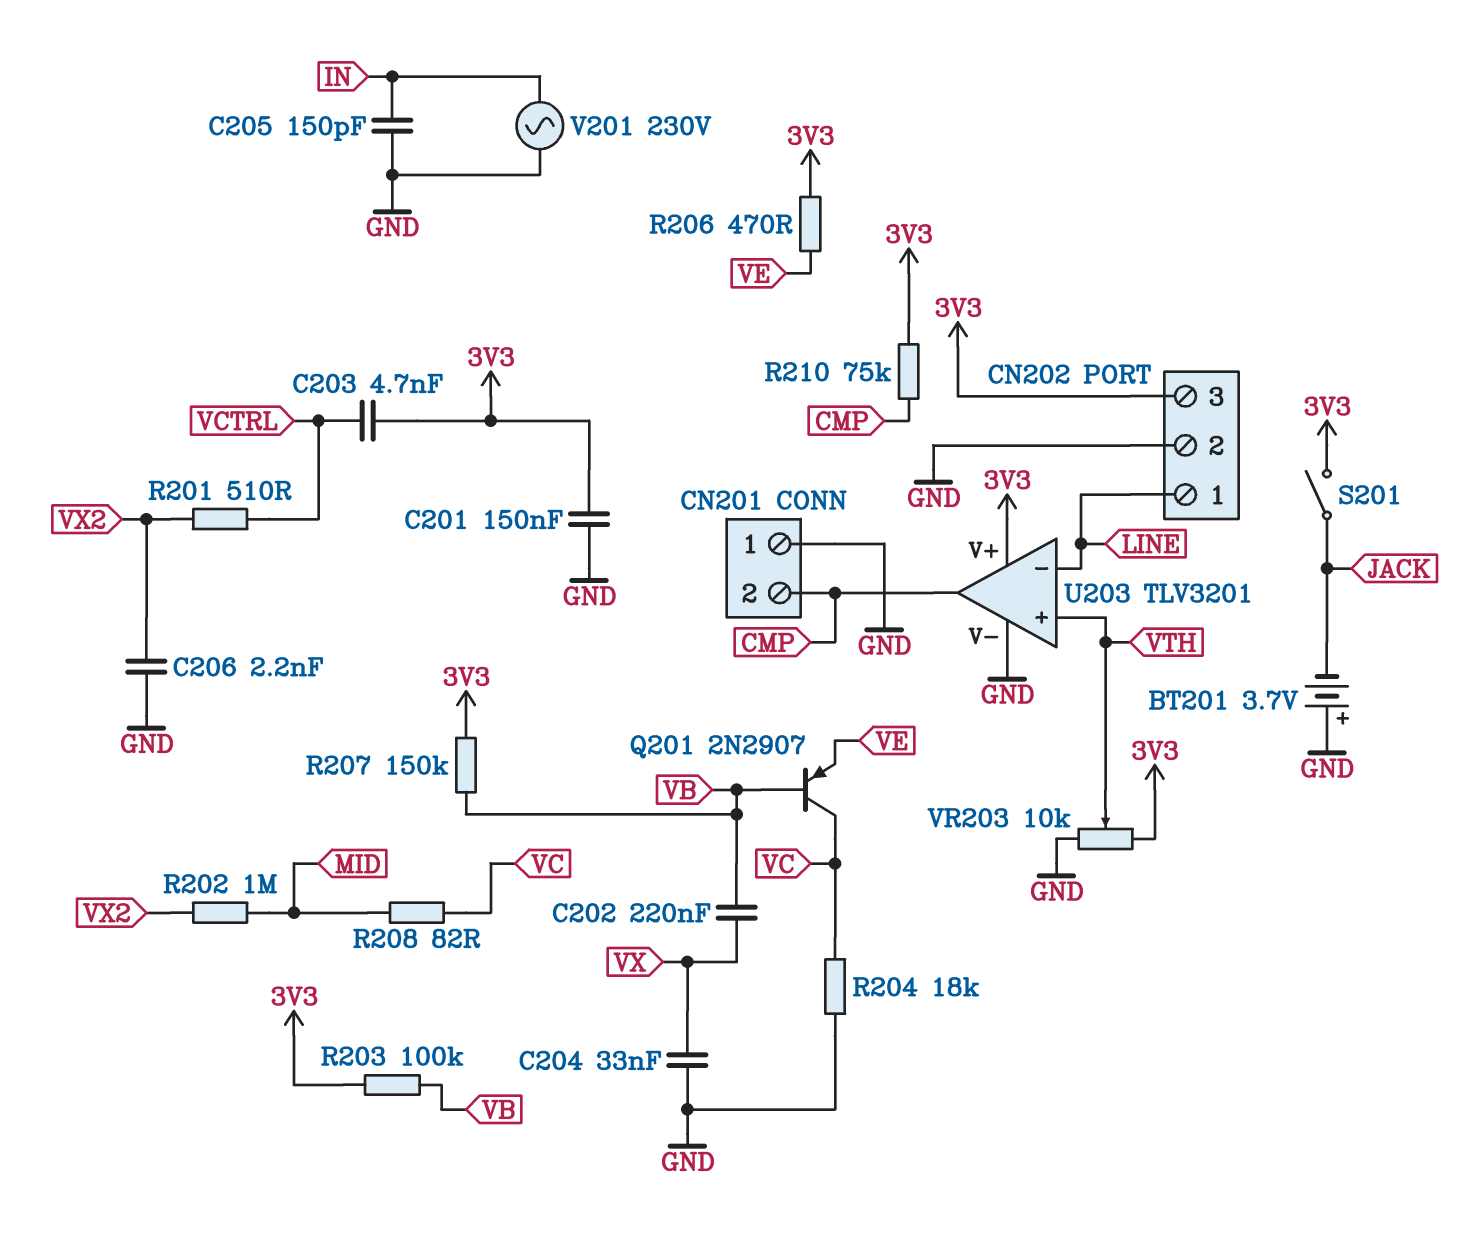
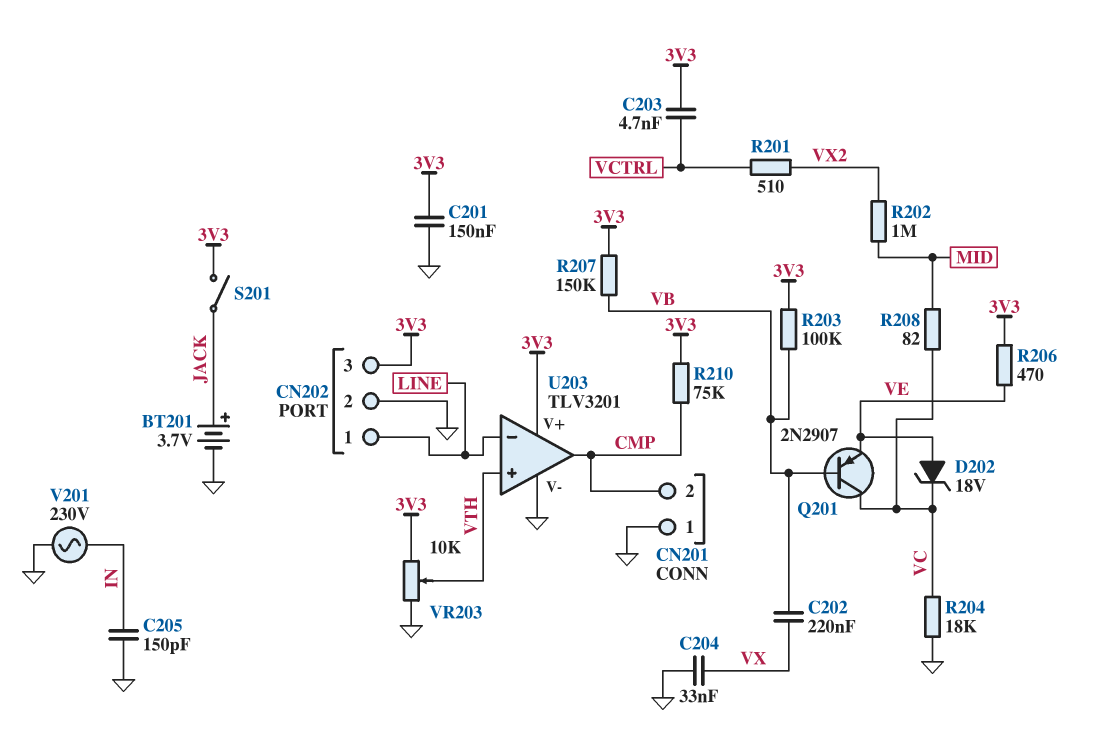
BT201: 3.7V (plus GND, minus JACK) -> 3.7V (plus JACK, minus GND)
C206: 2.2nF (GND, VX2) -> none
D202: none -> zener 18V (A VE, K VC)

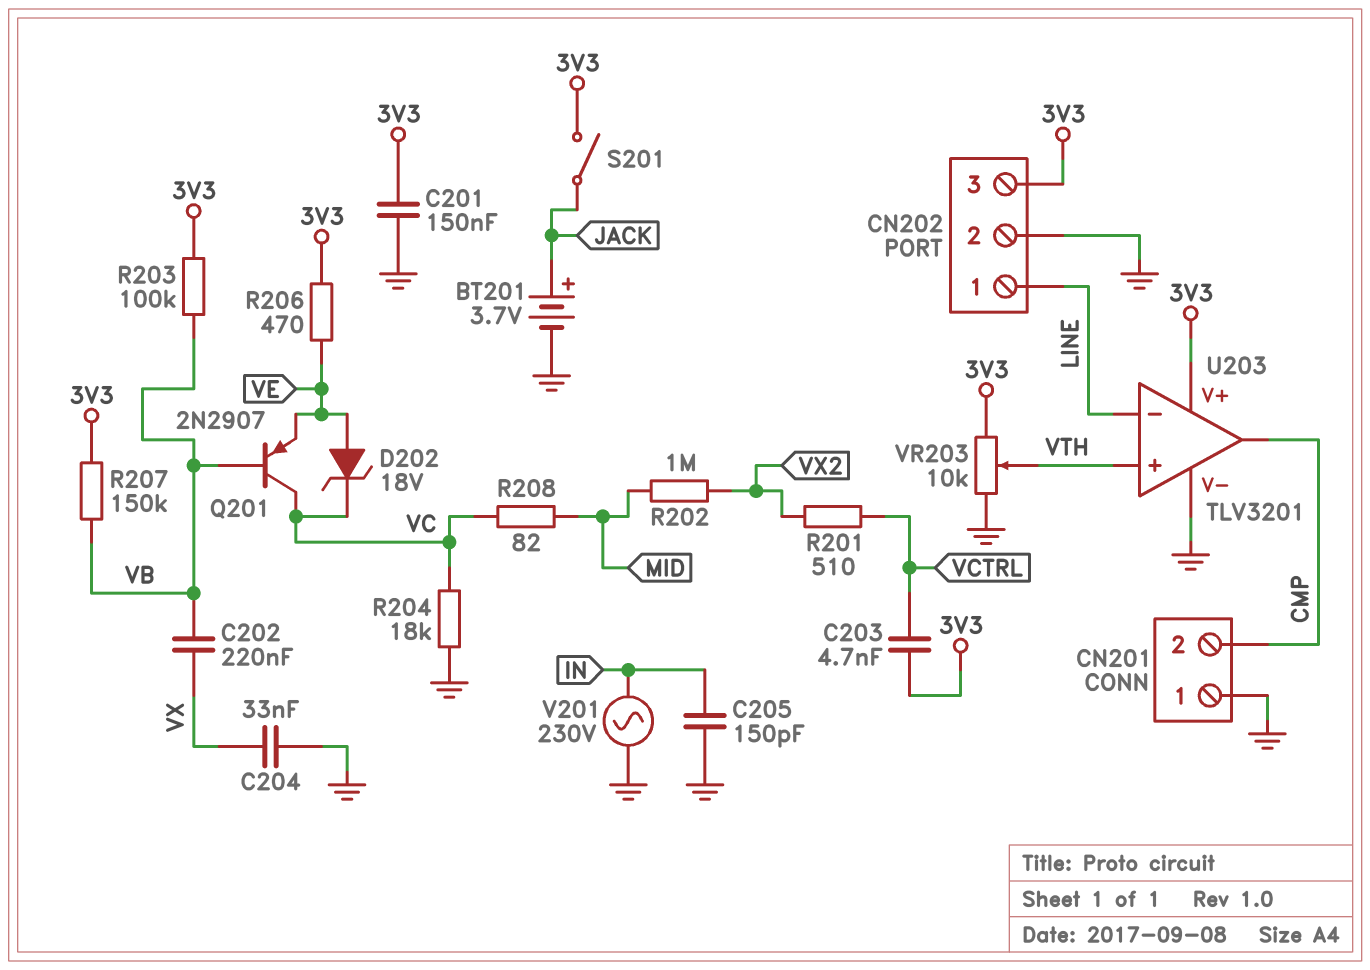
R210: 75k (3V3, CMP) -> none

